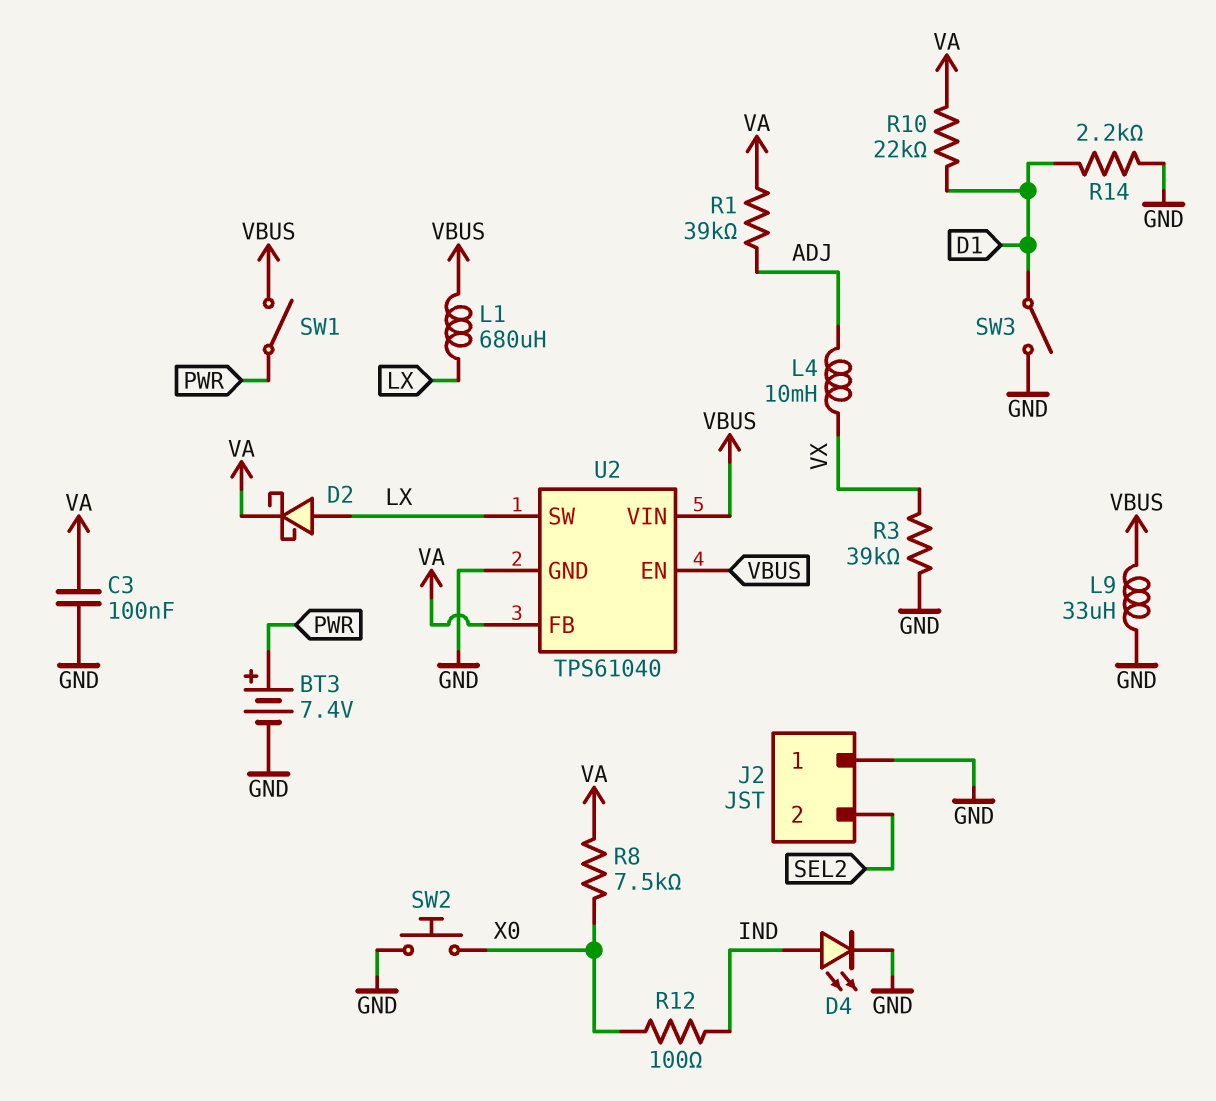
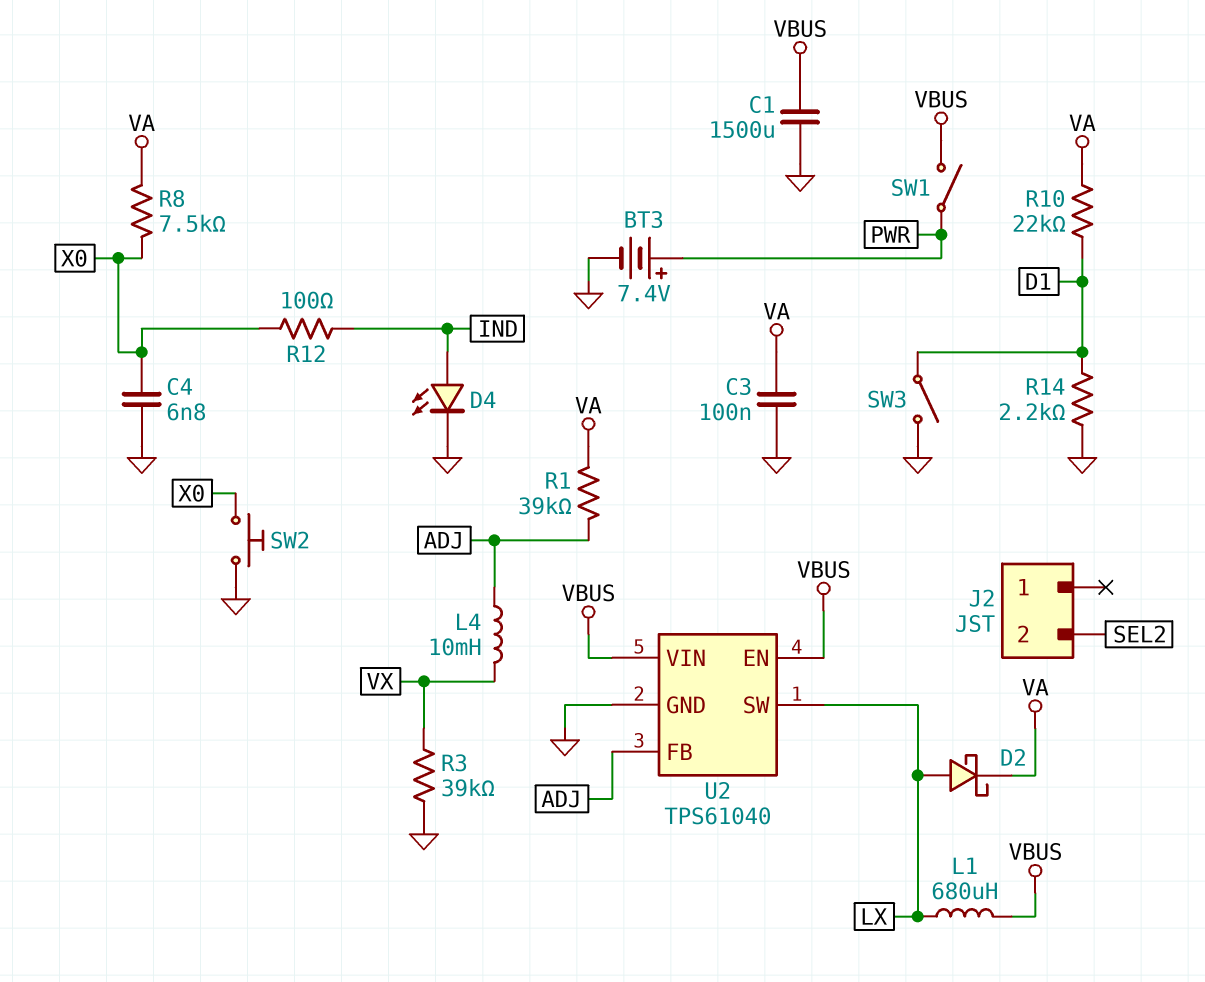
C1: none -> 1500uF (GND, VBUS)
C4: none -> 6.8nF (GND, X0)
J2 pin 1: GND -> none
L9: 33uH (GND, VBUS) -> none
U2 pin FB: VA -> ADJ

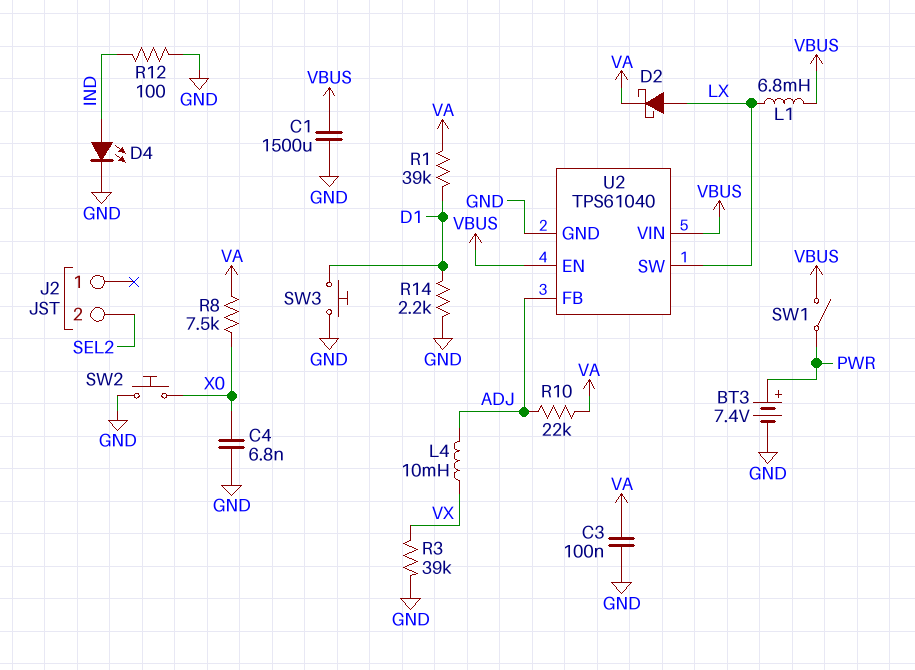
L1: 680uH (LX, VBUS) -> 6.8mH (LX, VBUS)
R1: 39k (ADJ, VA) -> 39k (D1, VA)
R10: 22k (D1, VA) -> 22k (ADJ, VA)
R12: 100 (IND, X0) -> 100 (GND, IND)
SW3: switch (D1, GND) -> button (D1, GND)

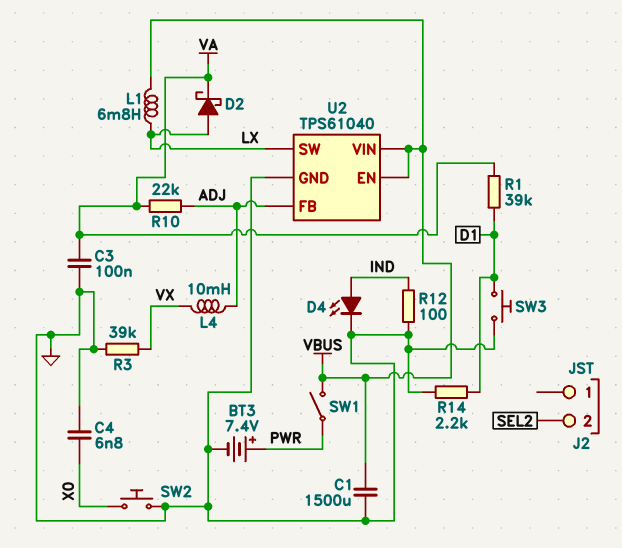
R8: 7.5k (VA, X0) -> none

